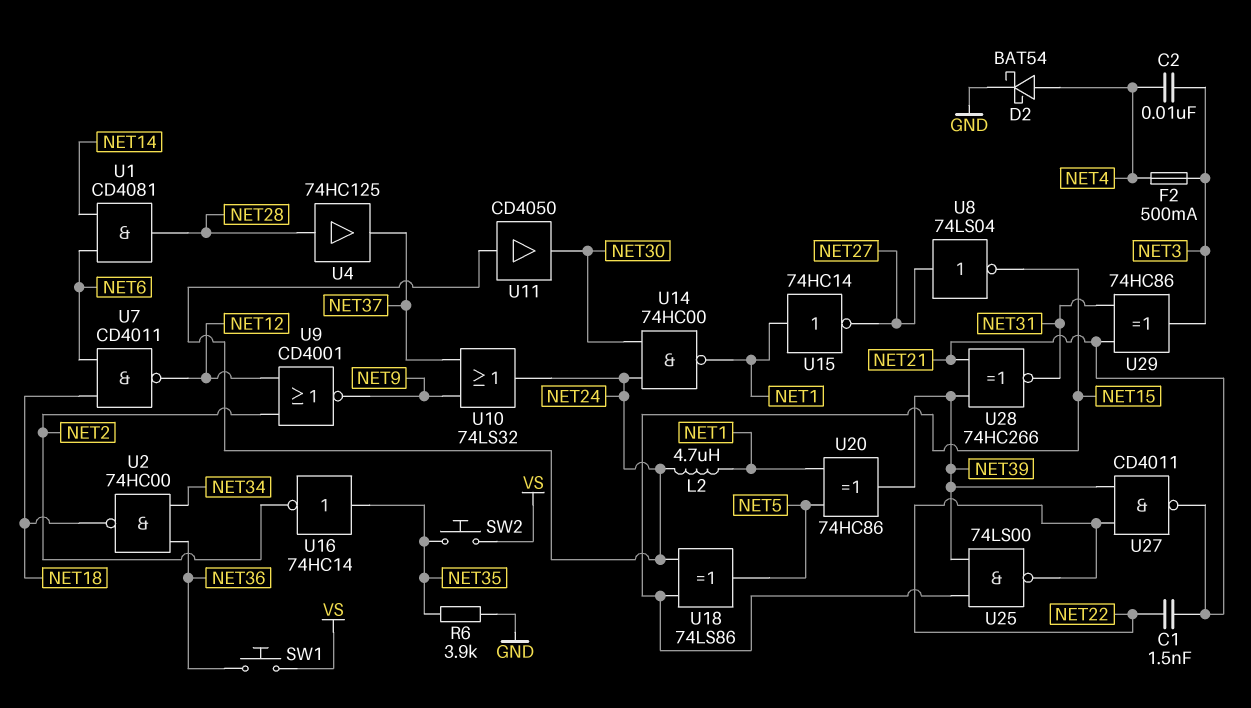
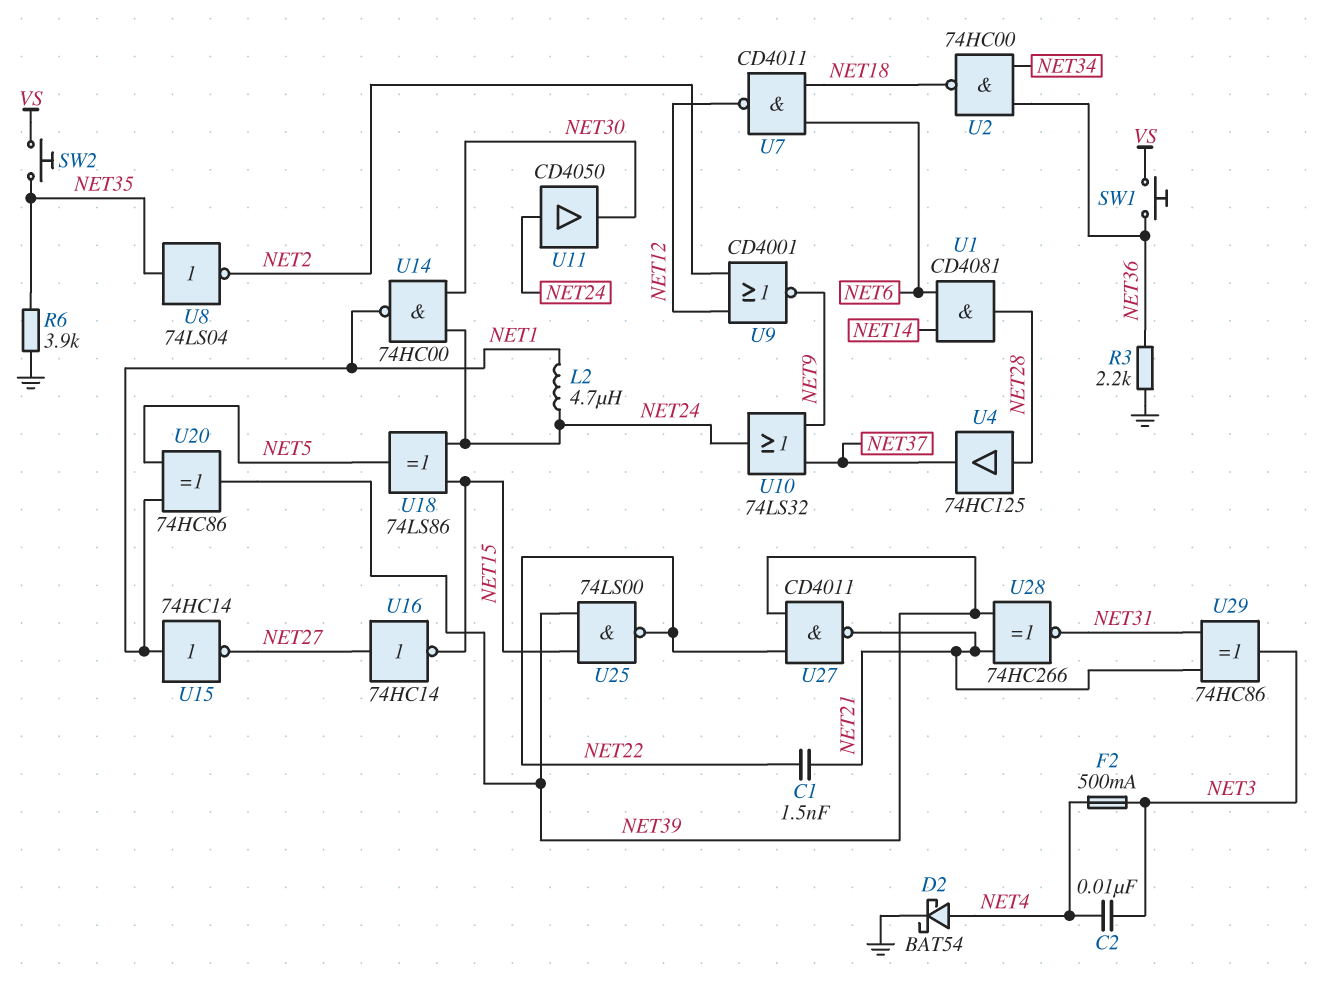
R3: none -> 2.2k (GND, NET36)
U8: NOT 74LS04 (in NET27, out NET15) -> NOT 74LS04 (in NET35, out NET2)
U16: NOT 74HC14 (in NET35, out NET2) -> NOT 74HC14 (in NET27, out NET15)

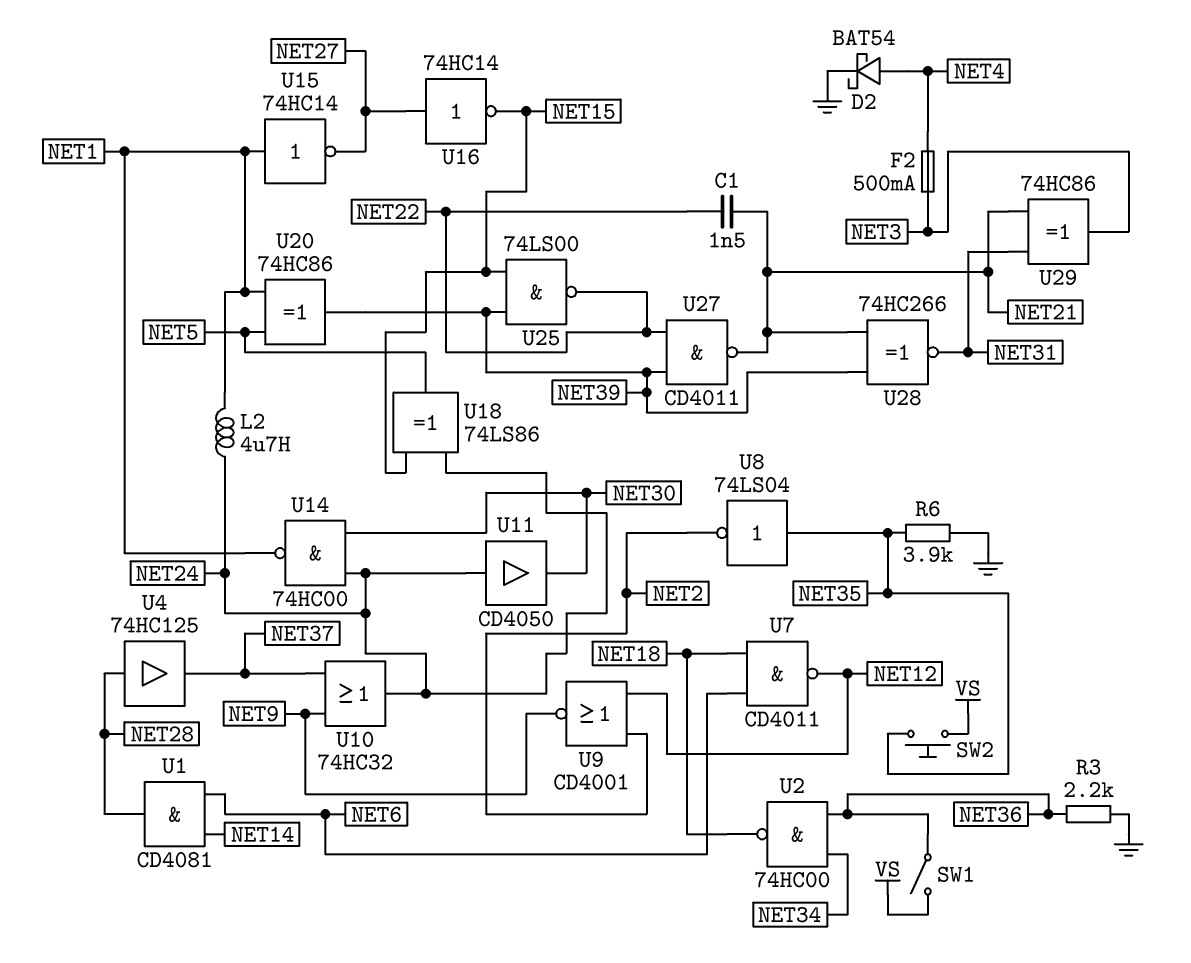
C2: 10nF (NET3, NET4) -> none
SW1: button (NET36, VS) -> switch (NET36, VS)
U10: OR 74LS32 (in NET9, in NET37, out NET24) -> OR 74HC32 (in NET9, in NET37, out NET24)

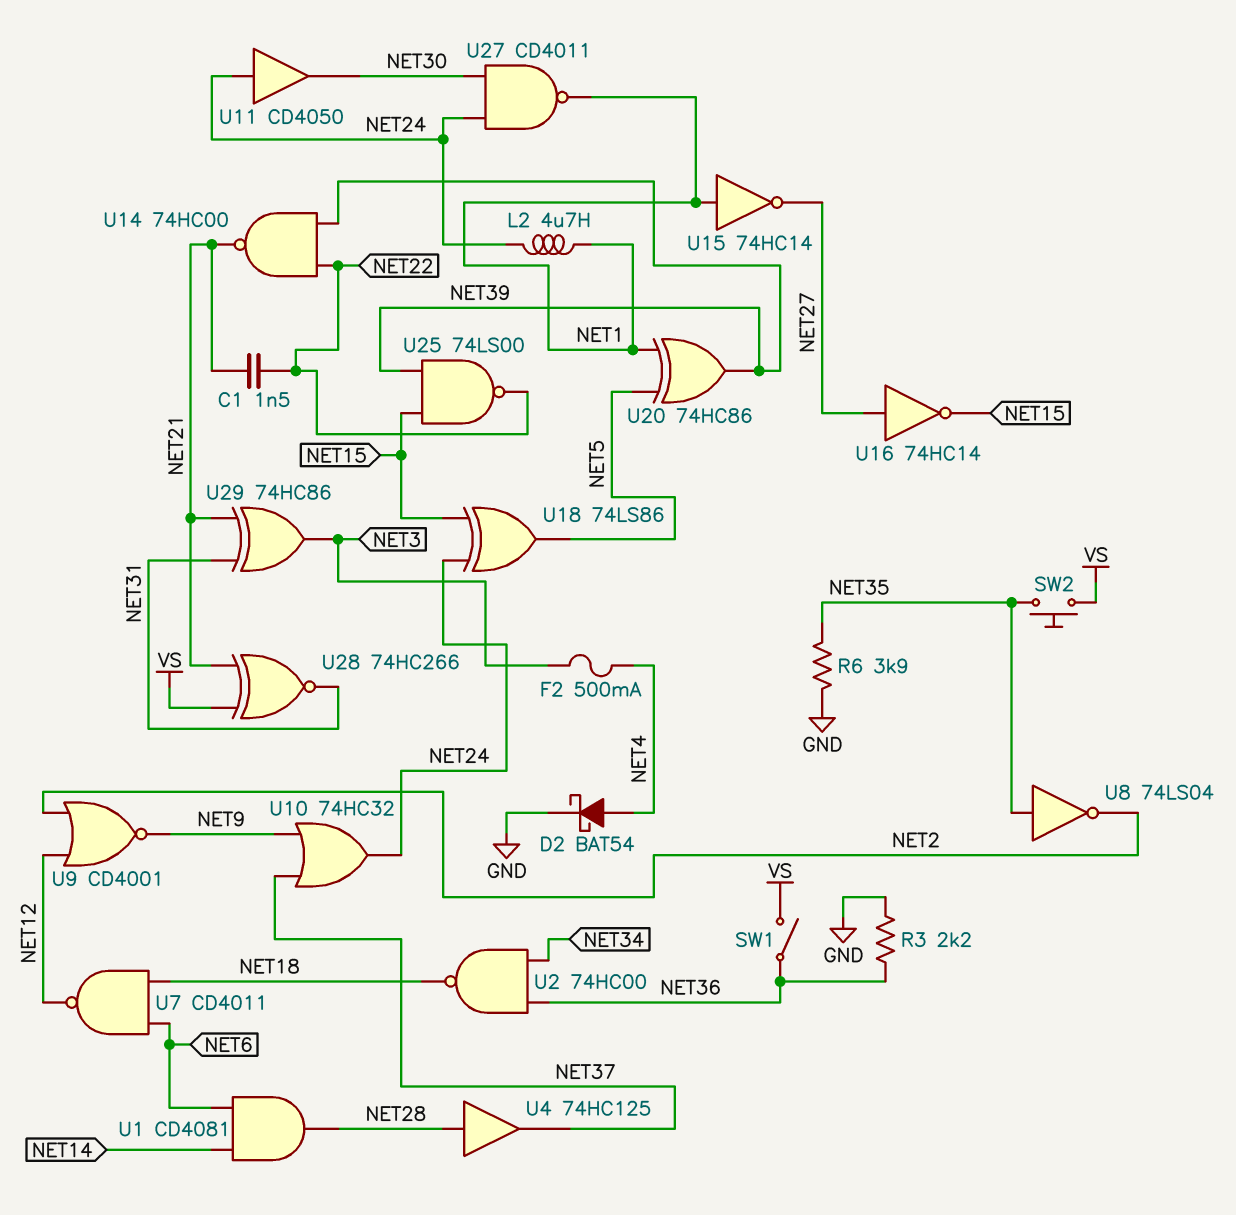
U14: NAND 74HC00 (in NET24, in NET30, out NET1) -> NAND 74HC00 (in NET22, in NET39, out NET21)
U27: NAND CD4011 (in NET22, in NET39, out NET21) -> NAND CD4011 (in NET24, in NET30, out NET1)
U28: XNOR 74HC266 (in NET21, in NET39, out NET31) -> XNOR 74HC266 (in NET21, in VS, out NET31)

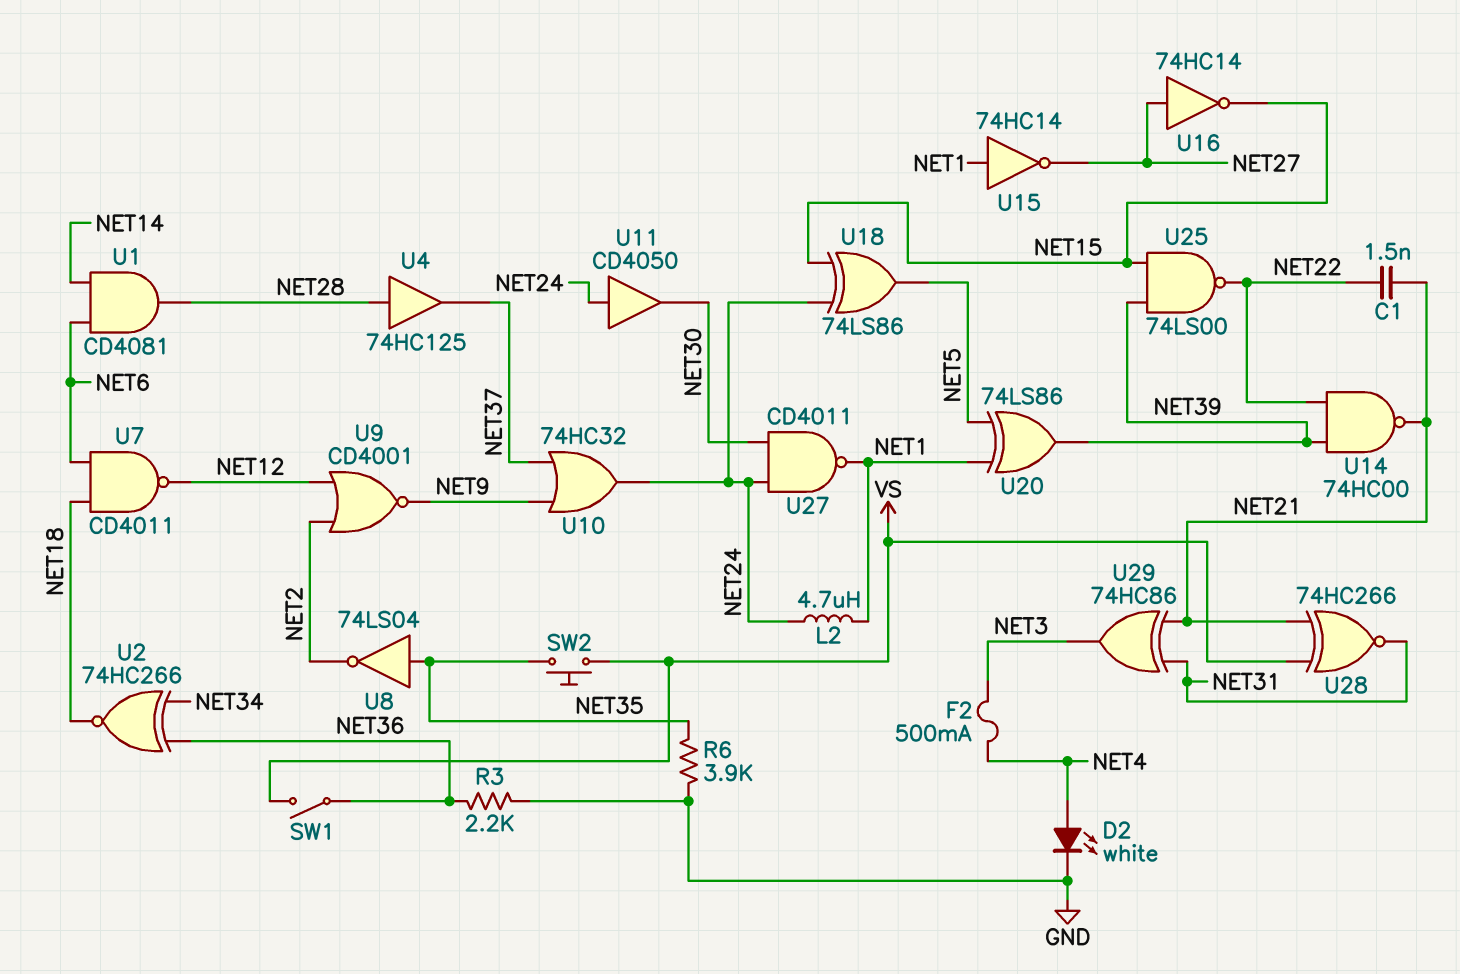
D2: schottky BAT54 (A NET4, K GND) -> LED white (A NET4, K GND)
U2: NAND 74HC00 (in NET34, in NET36, out NET18) -> XNOR 74HC266 (in NET34, in NET36, out NET18)
U20: XOR 74HC86 (in NET1, in NET5, out NET39) -> XOR 74LS86 (in NET1, in NET5, out NET39)

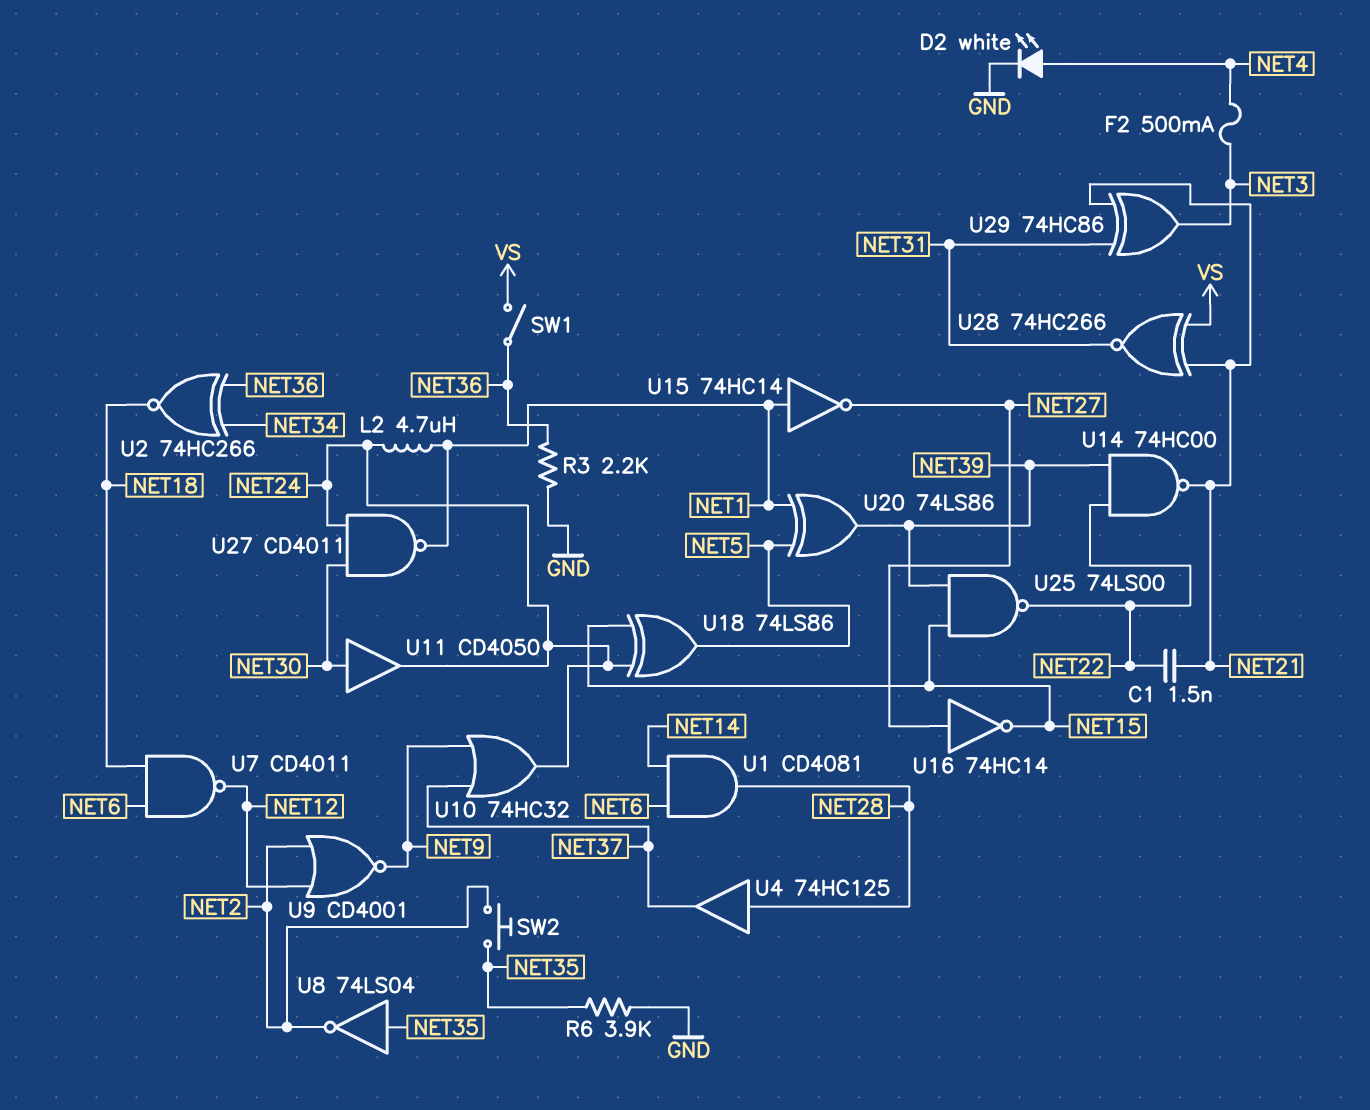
SW2: button (NET35, VS) -> button (NET2, NET35)
U11: buffer CD4050 (in NET24, out NET30) -> buffer CD4050 (in NET30, out NET24)

